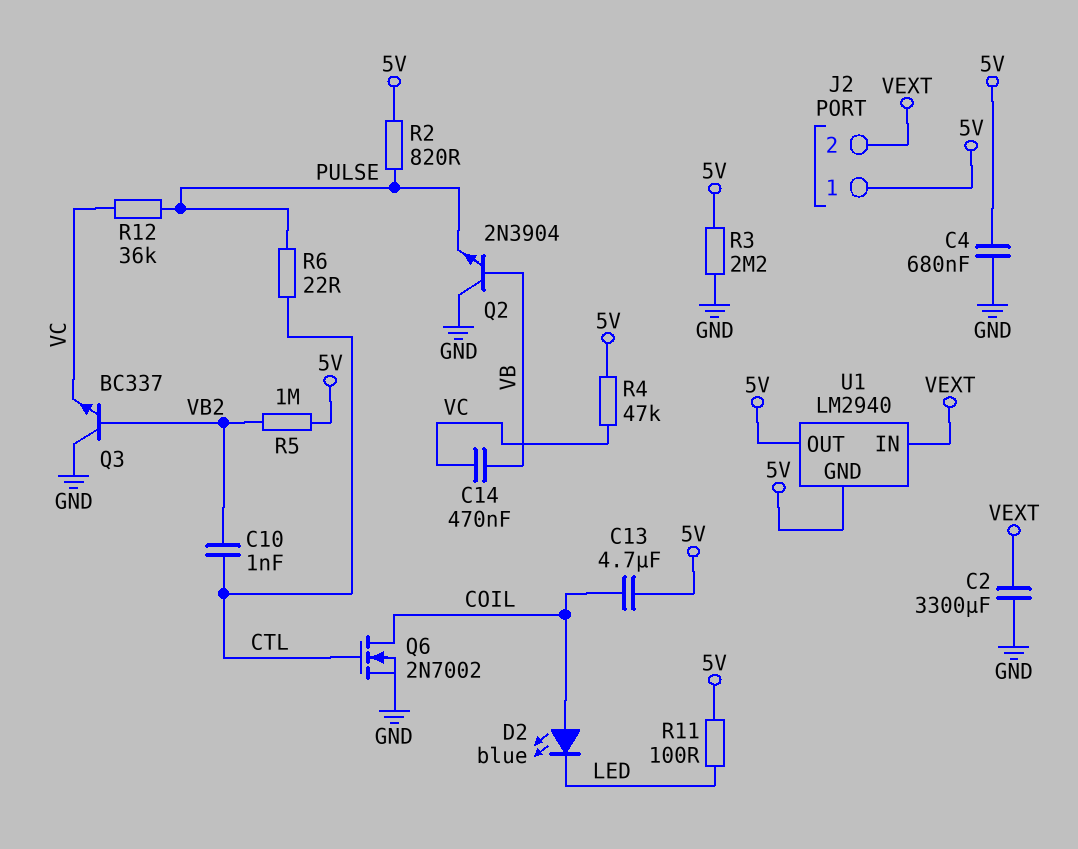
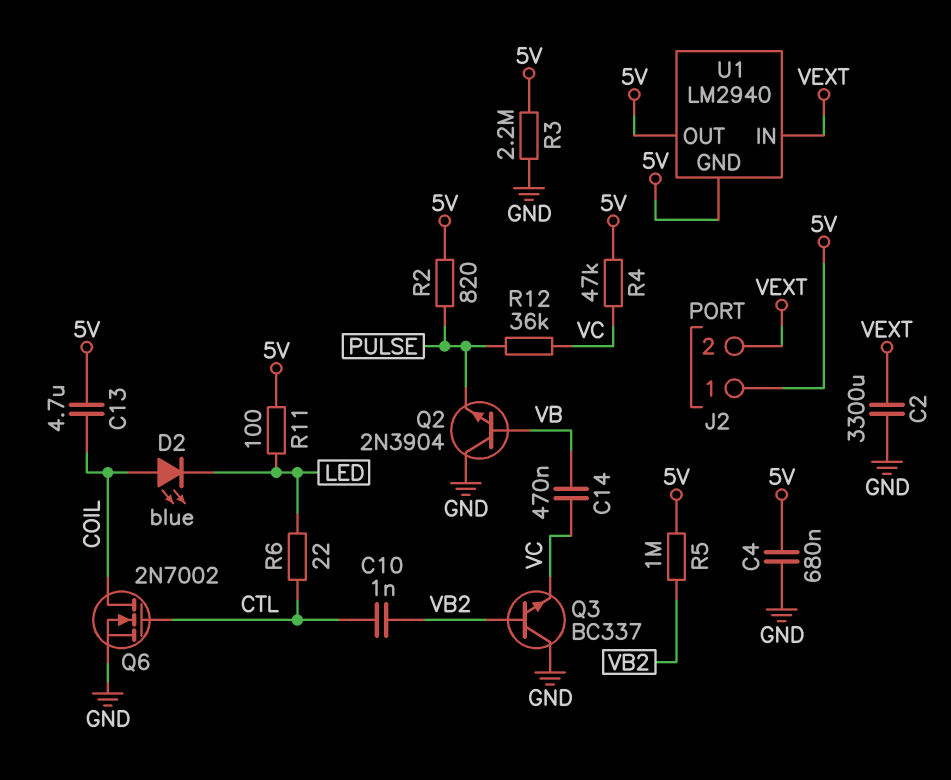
R6: 22 (CTL, PULSE) -> 22 (CTL, LED)

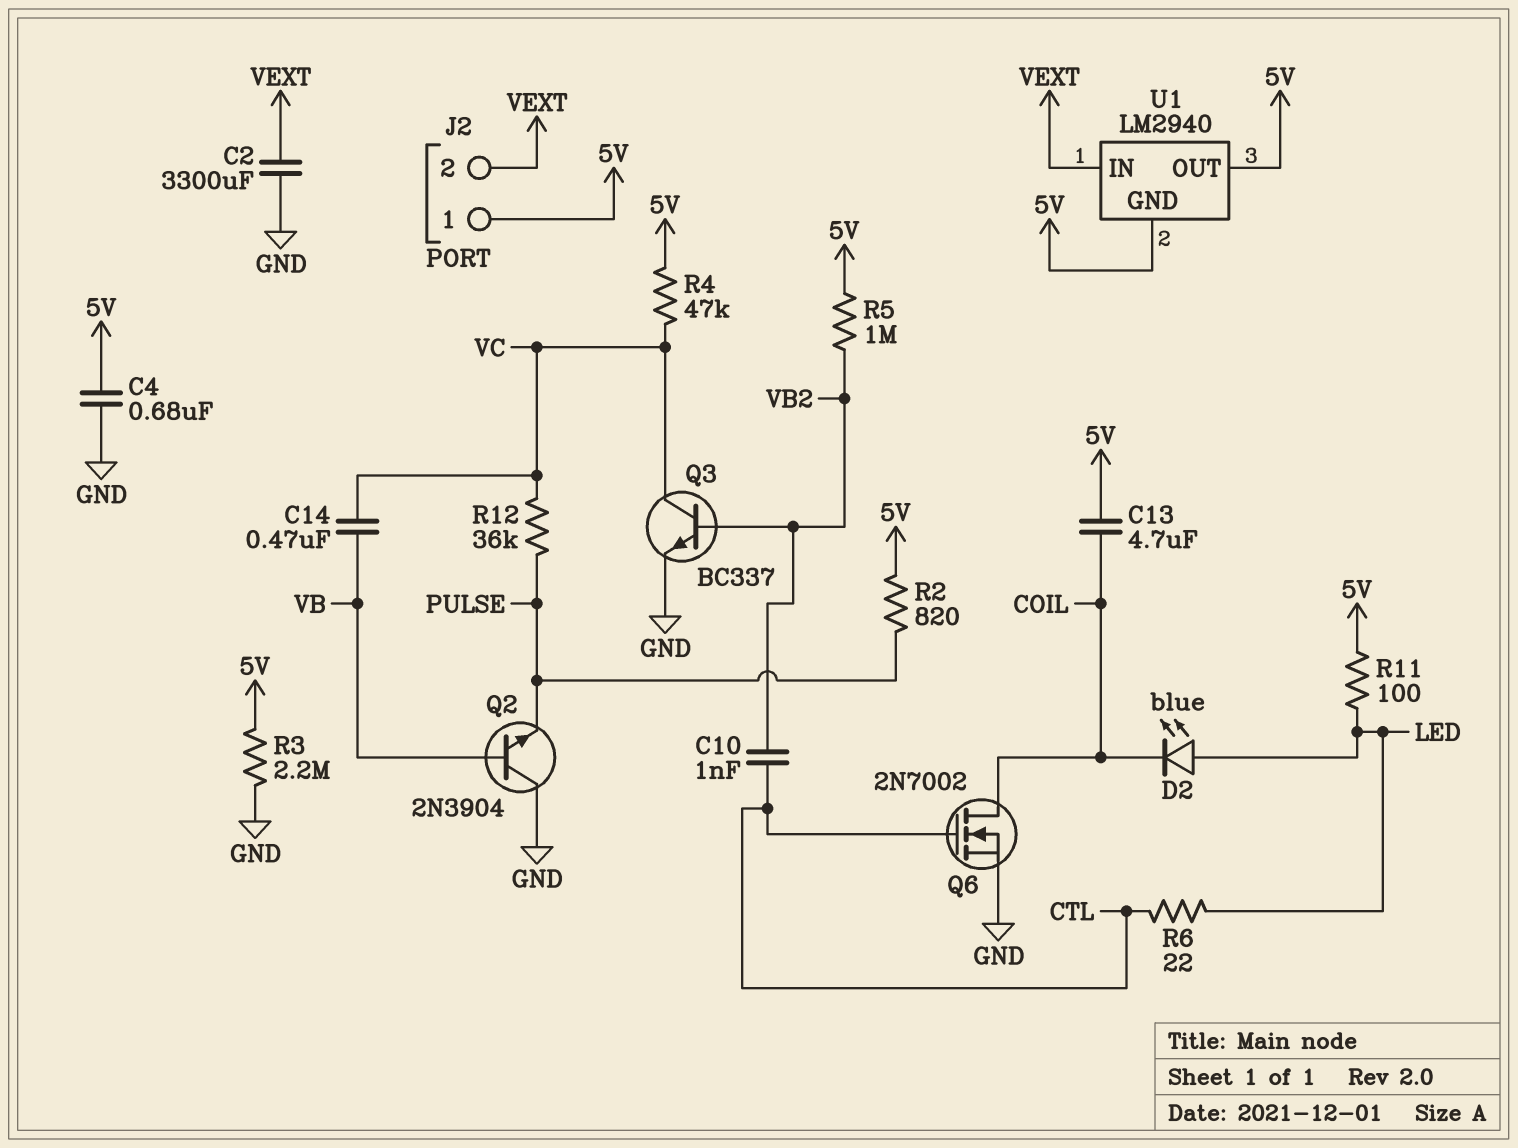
D2: LED blue (A COIL, K LED) -> LED blue (A LED, K COIL)
Q3: NPN BC337 (B VB2, C GND, E VC) -> NPN BC337 (B VB2, C VC, E GND)

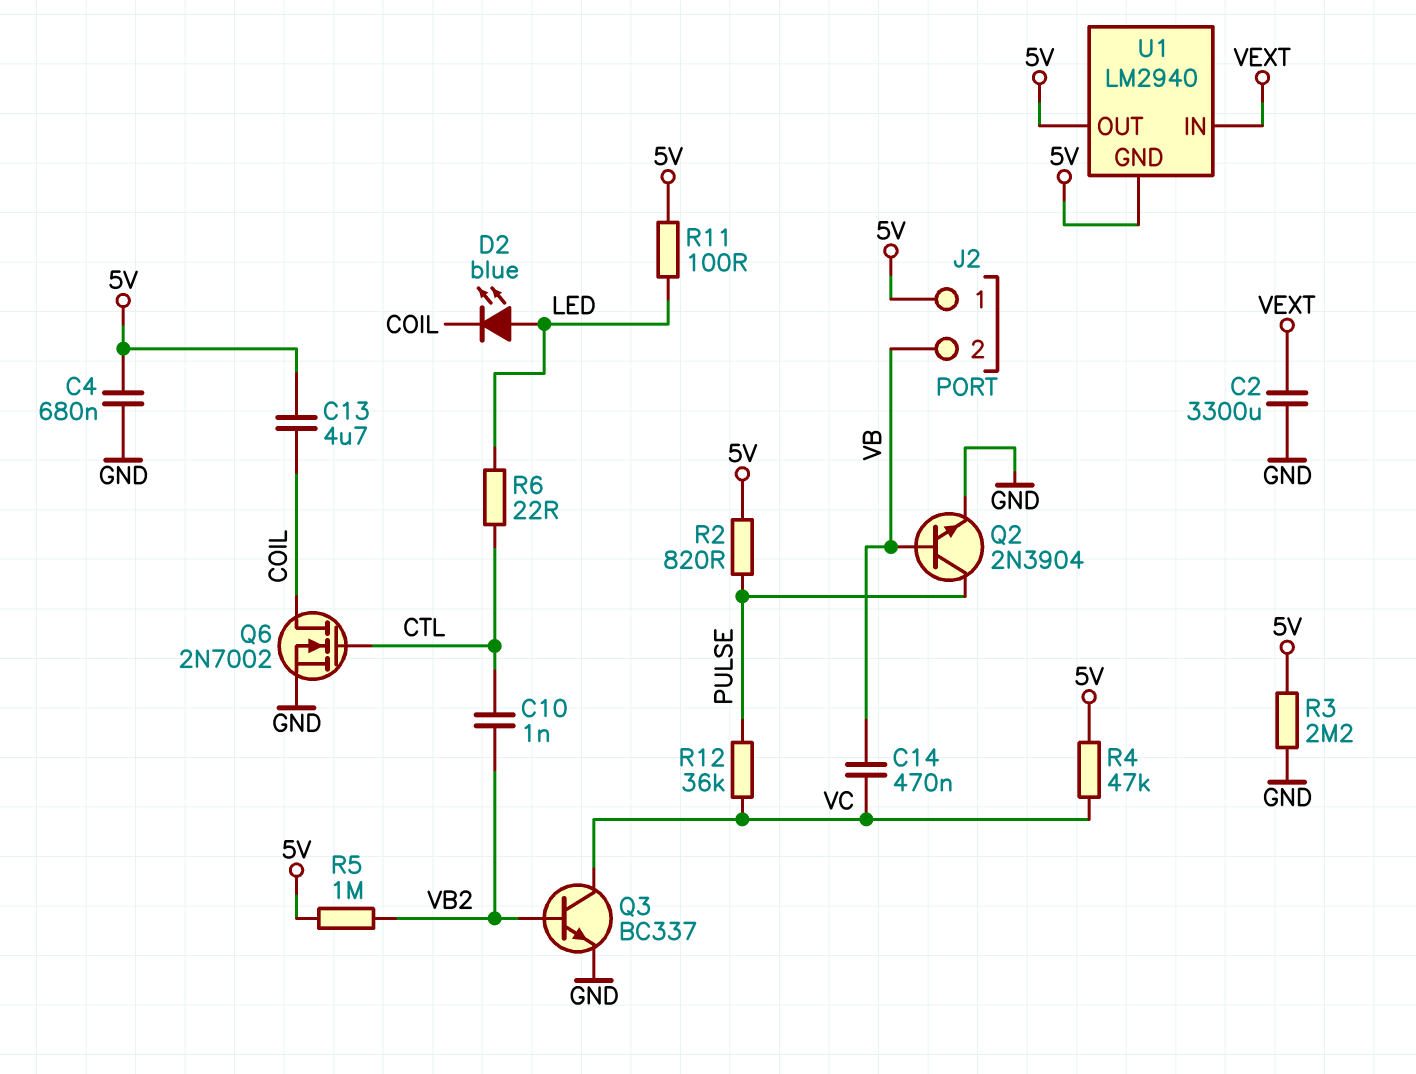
J2 pin 2: VEXT -> VB
Q2: NPN 2N3904 (B VB, C GND, E PULSE) -> NPN 2N3904 (B VB, C PULSE, E GND)

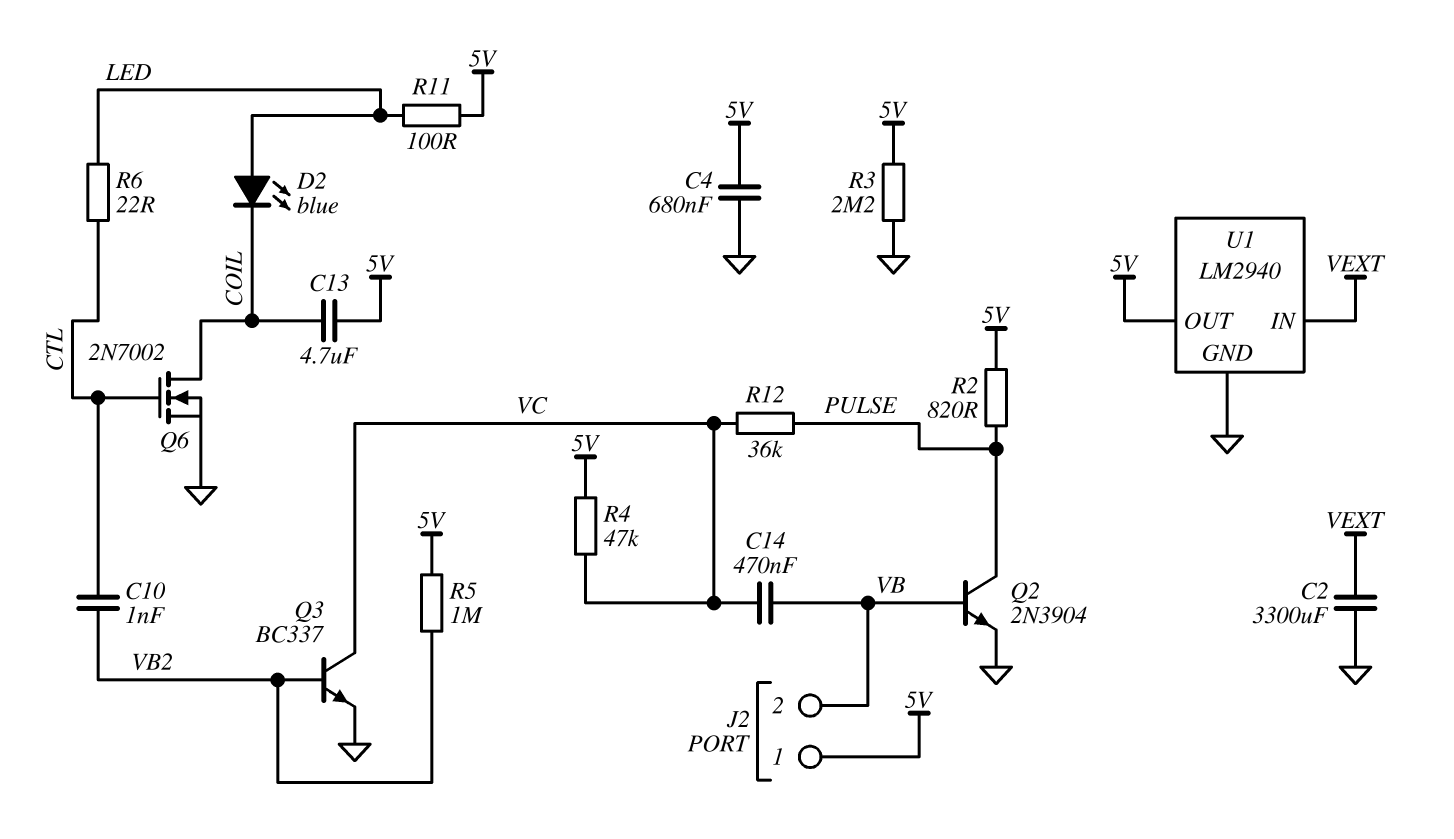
U1 pin GND: 5V -> GND

